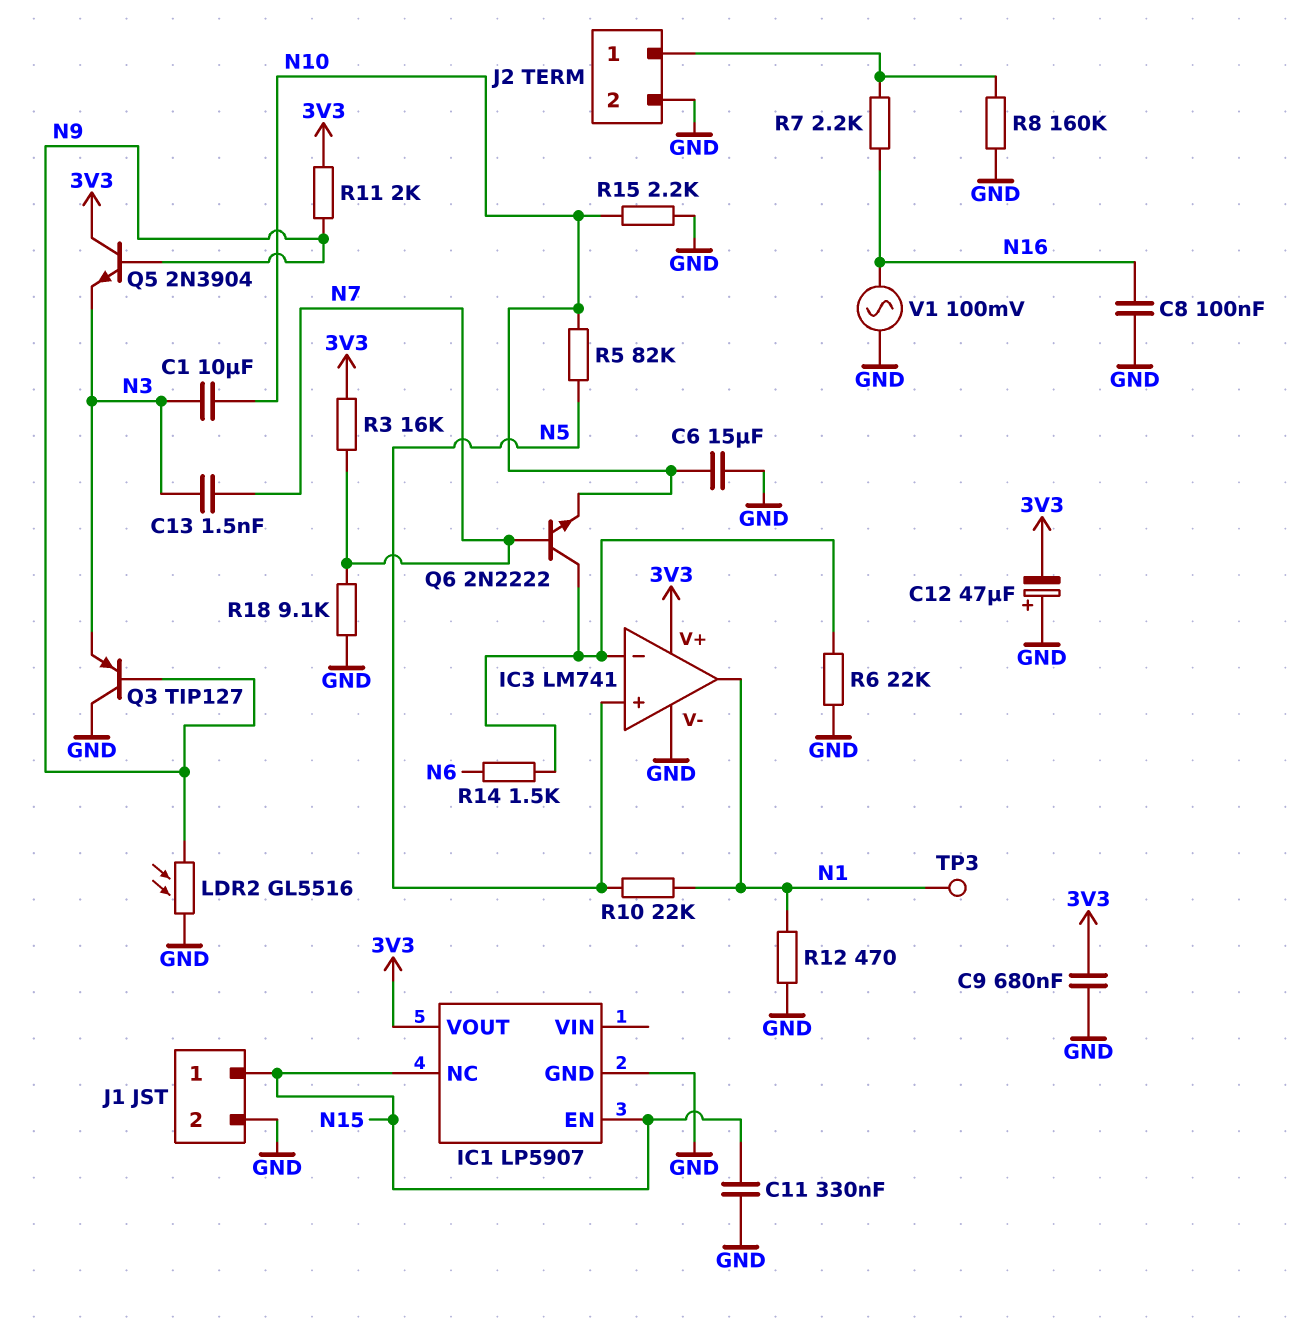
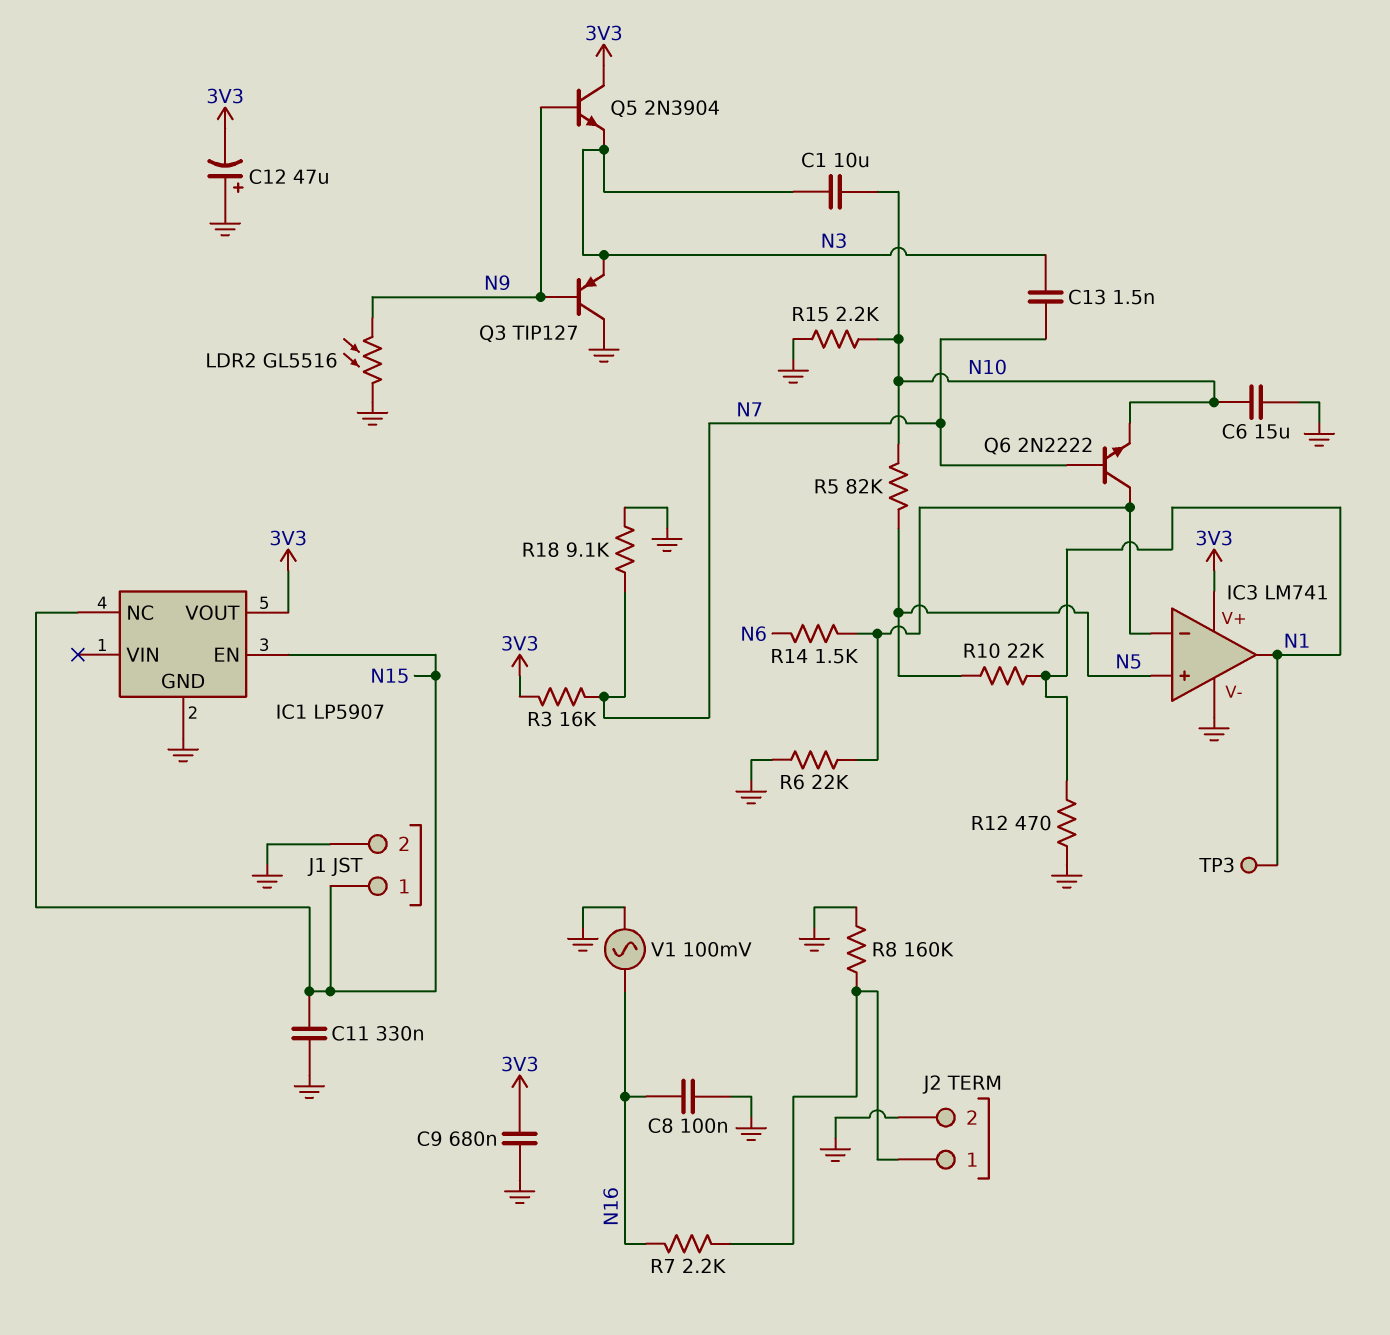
R11: 2k (3V3, N9) -> none

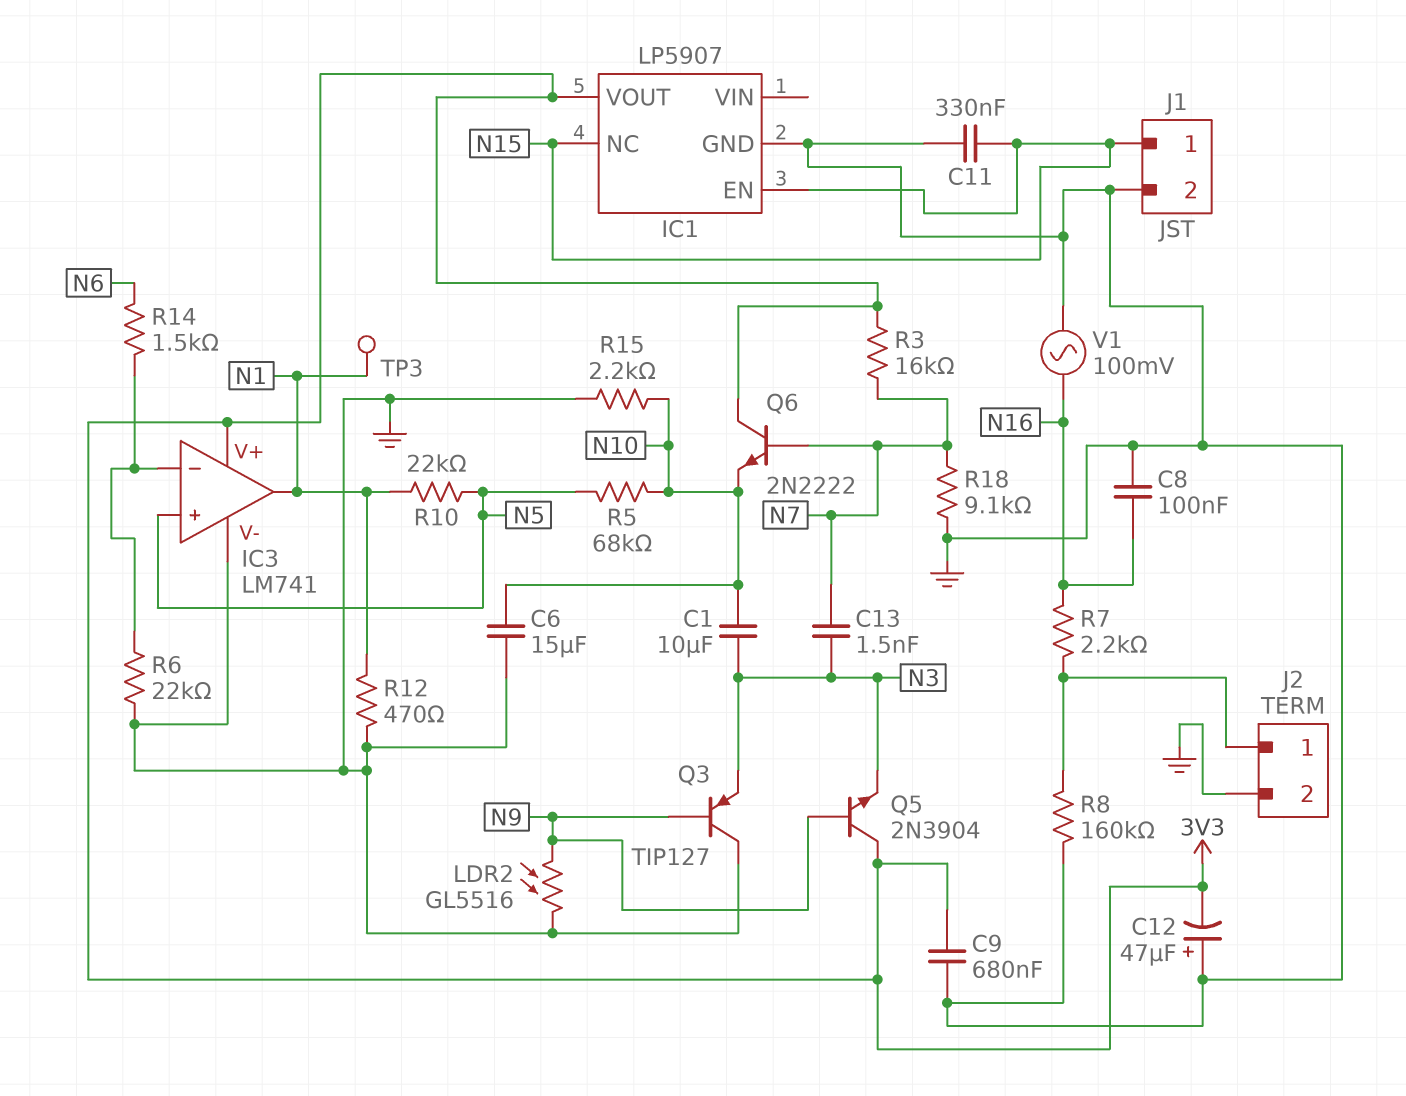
Q6: NPN 2N2222 (B N7, C IC3/in-, E N10) -> NPN 2N2222 (B N7, C 3V3, E N10)
R5: 82k (N5, N10) -> 68k (N5, N10)

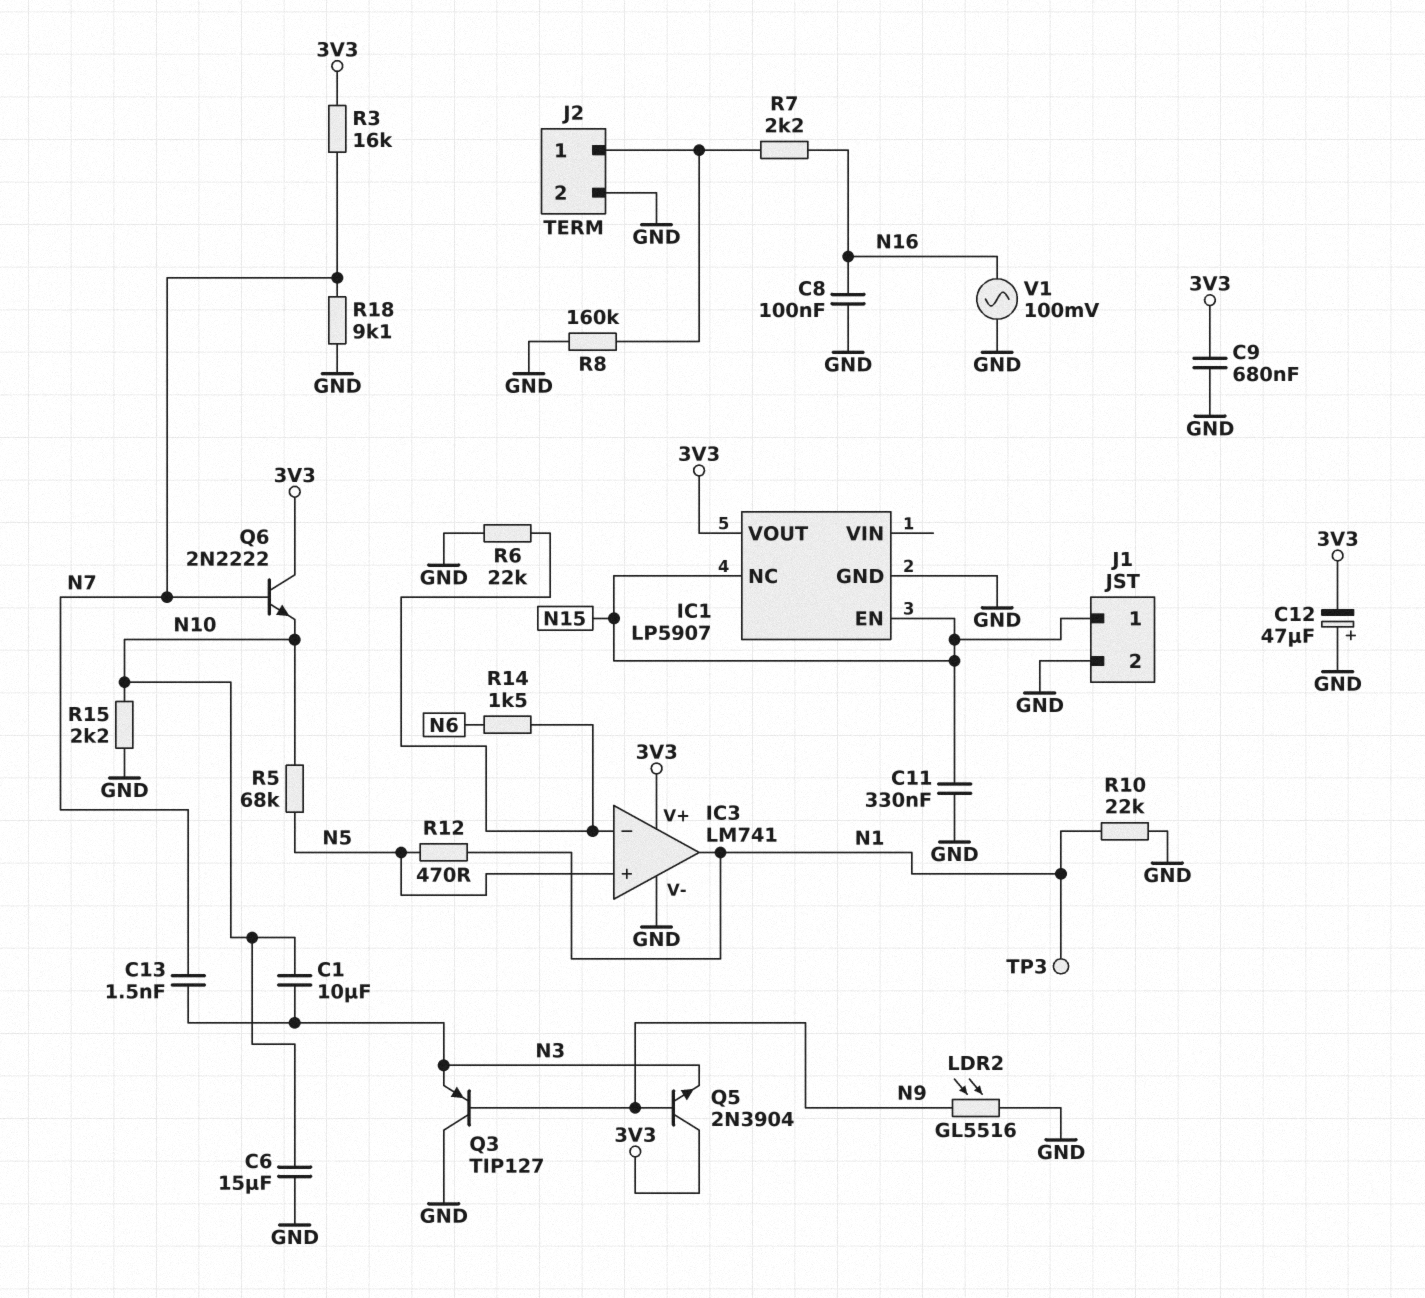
R10: 22k (N1, N5) -> 22k (GND, N1)
R12: 470 (GND, N1) -> 470 (N1, N5)

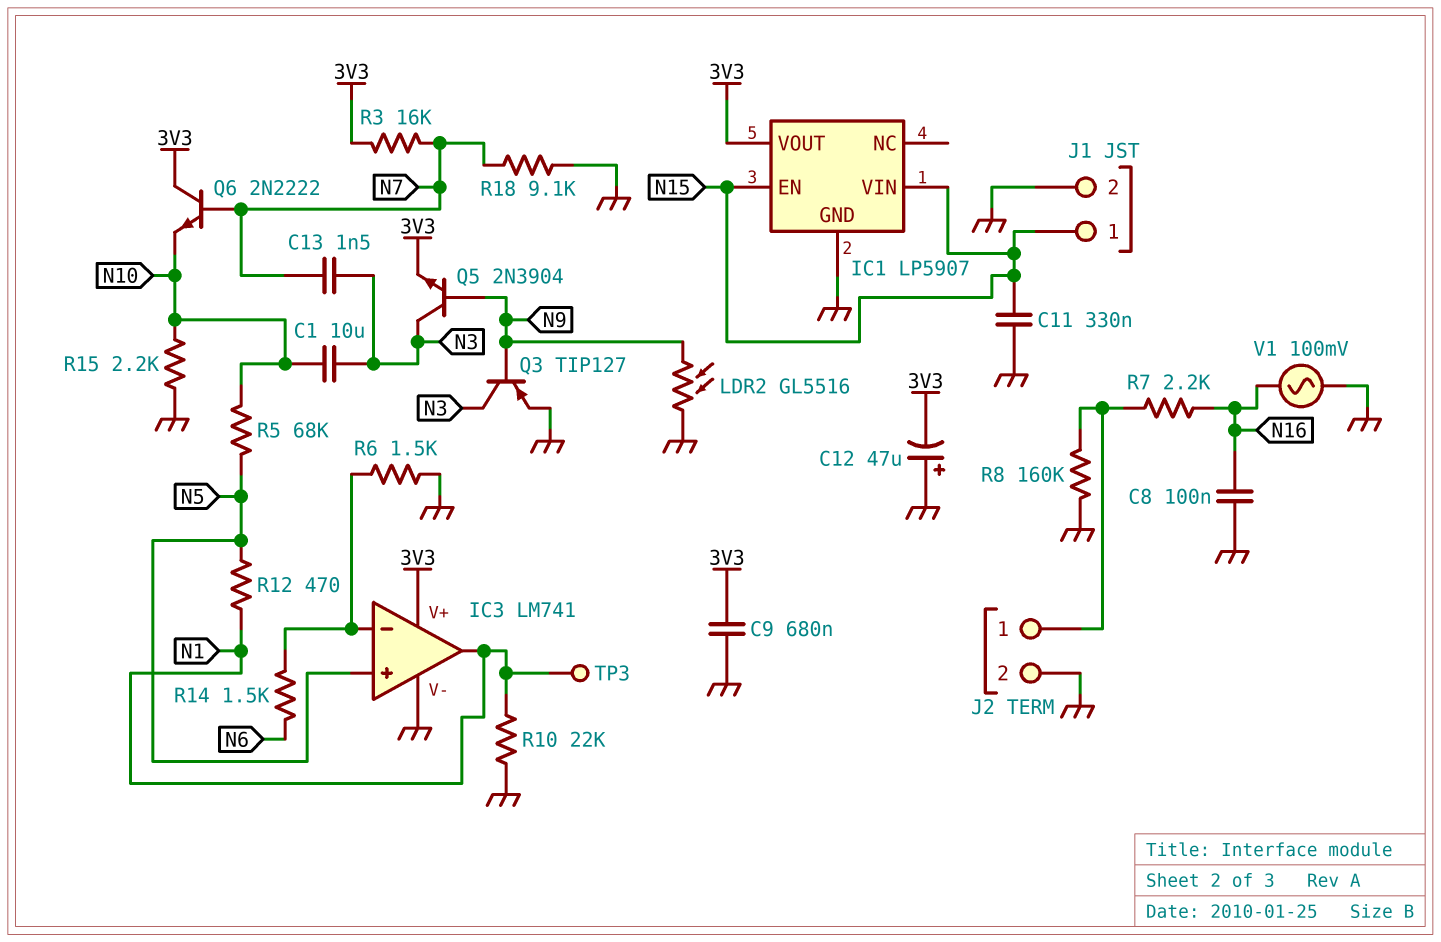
C6: 15uF (GND, N10) -> none
IC1 pin NC: N15 -> none
IC1 pin VIN: none -> N15
Q3: PNP TIP127 (B N9, C GND, E N3) -> PNP TIP127 (B N9, C N3, E GND)
Q5: NPN 2N3904 (B N9, C 3V3, E N3) -> NPN 2N3904 (B N9, C N3, E 3V3)
R6: 22k (GND, IC3/in-) -> 1.5k (GND, IC3/in-)

